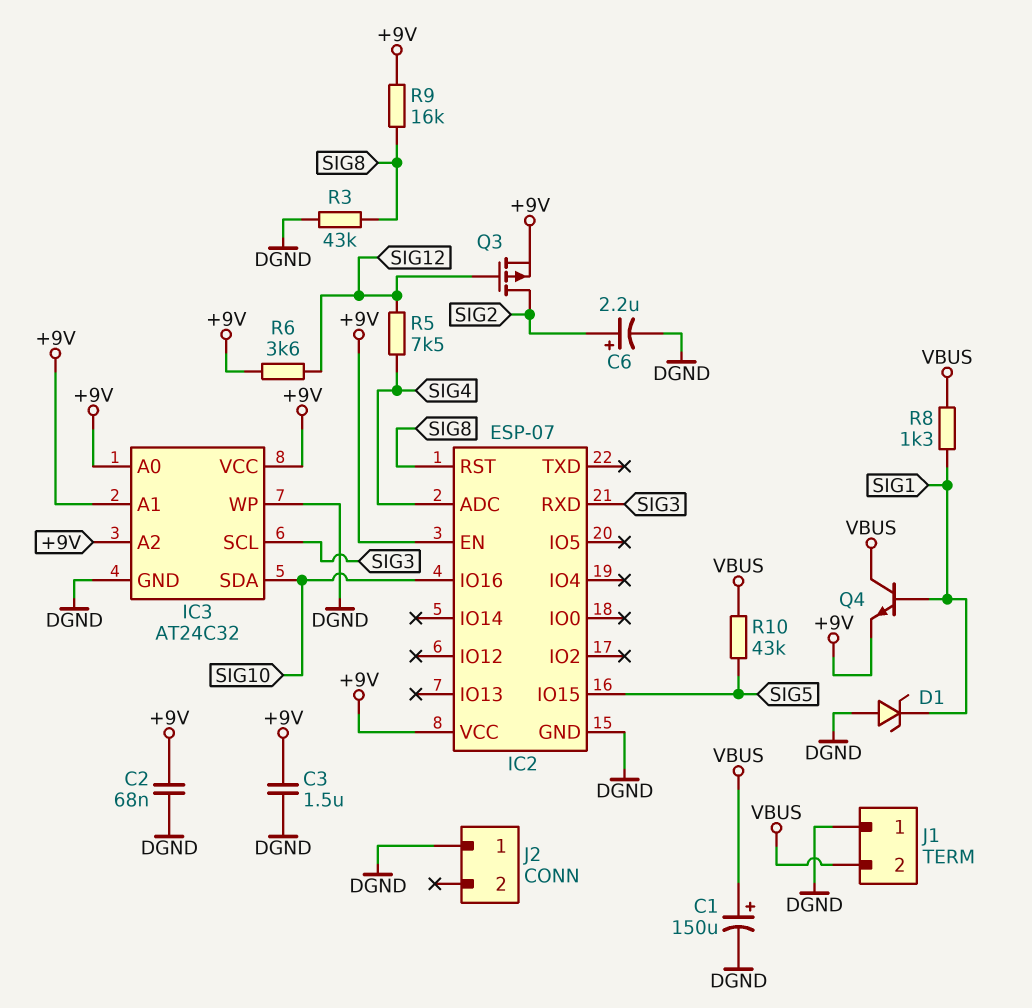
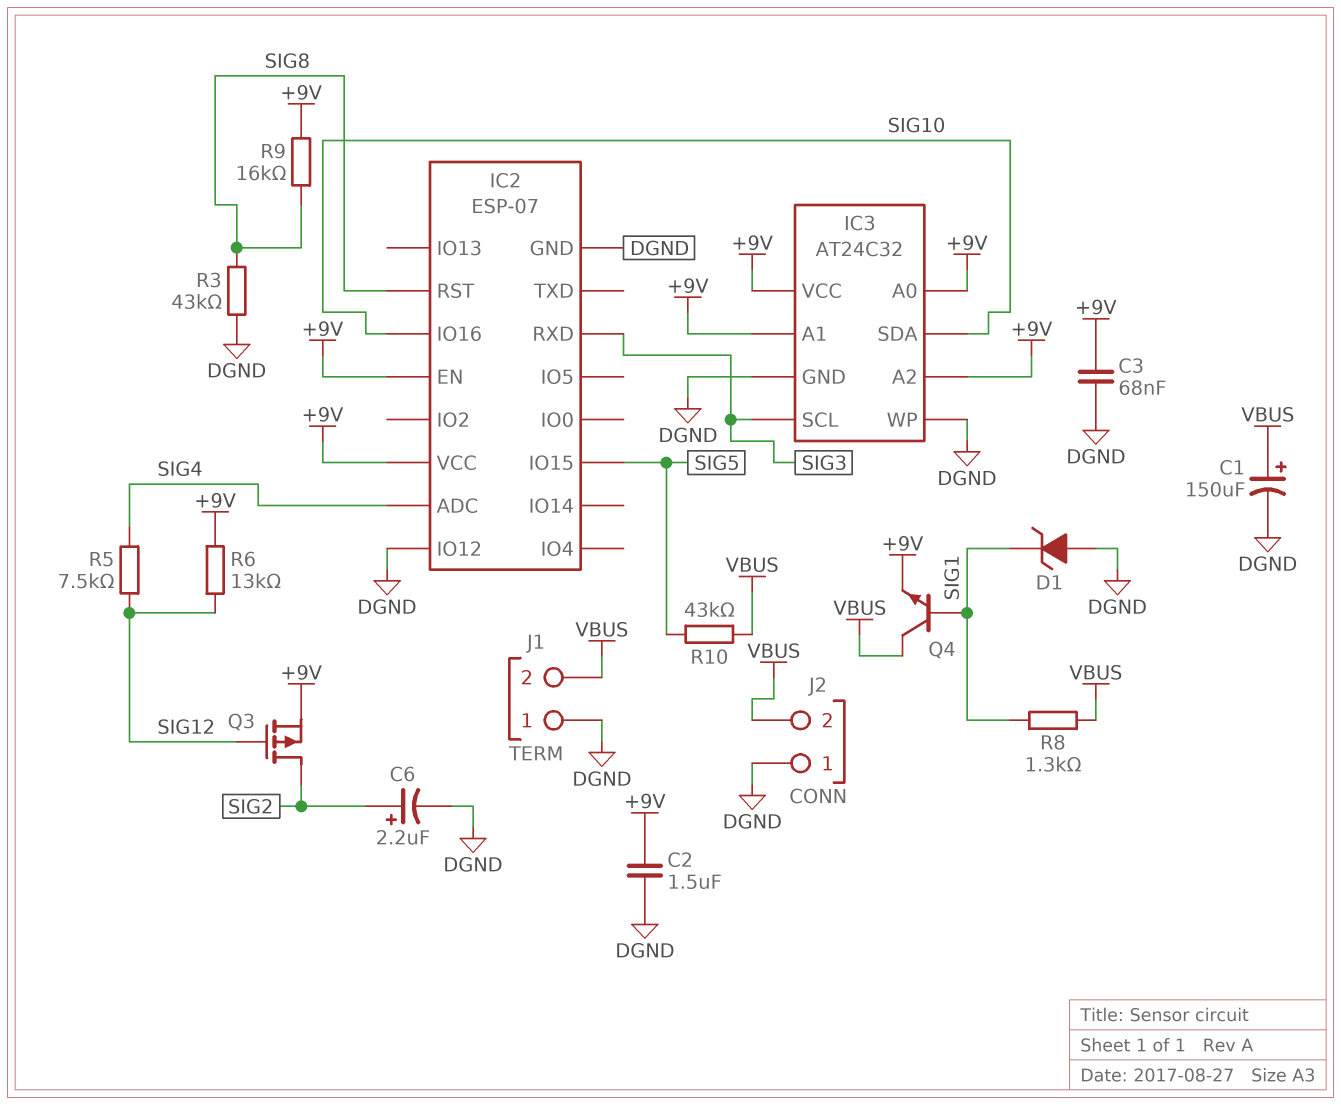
C2: 68nF (+9V, DGND) -> 1.5uF (+9V, DGND)
C3: 1.5uF (+9V, DGND) -> 68nF (+9V, DGND)
IC2 pin IO12: none -> DGND
J2 pin 2: none -> VBUS
R6: 3.6k (+9V, SIG12) -> 13k (+9V, SIG12)

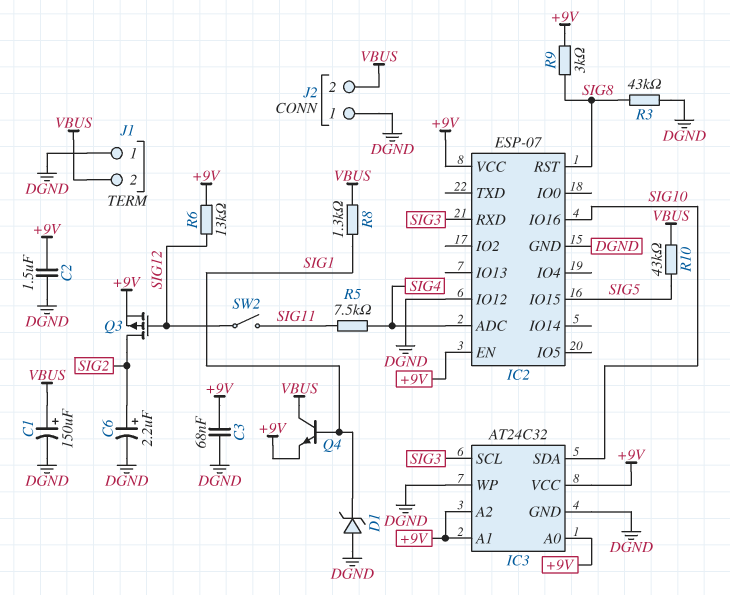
R5: 7.5k (SIG4, SIG12) -> 7.5k (SIG4, SIG11)
R9: 16k (+9V, SIG8) -> 3k (+9V, SIG8)
SW2: none -> switch (SIG11, SIG12)

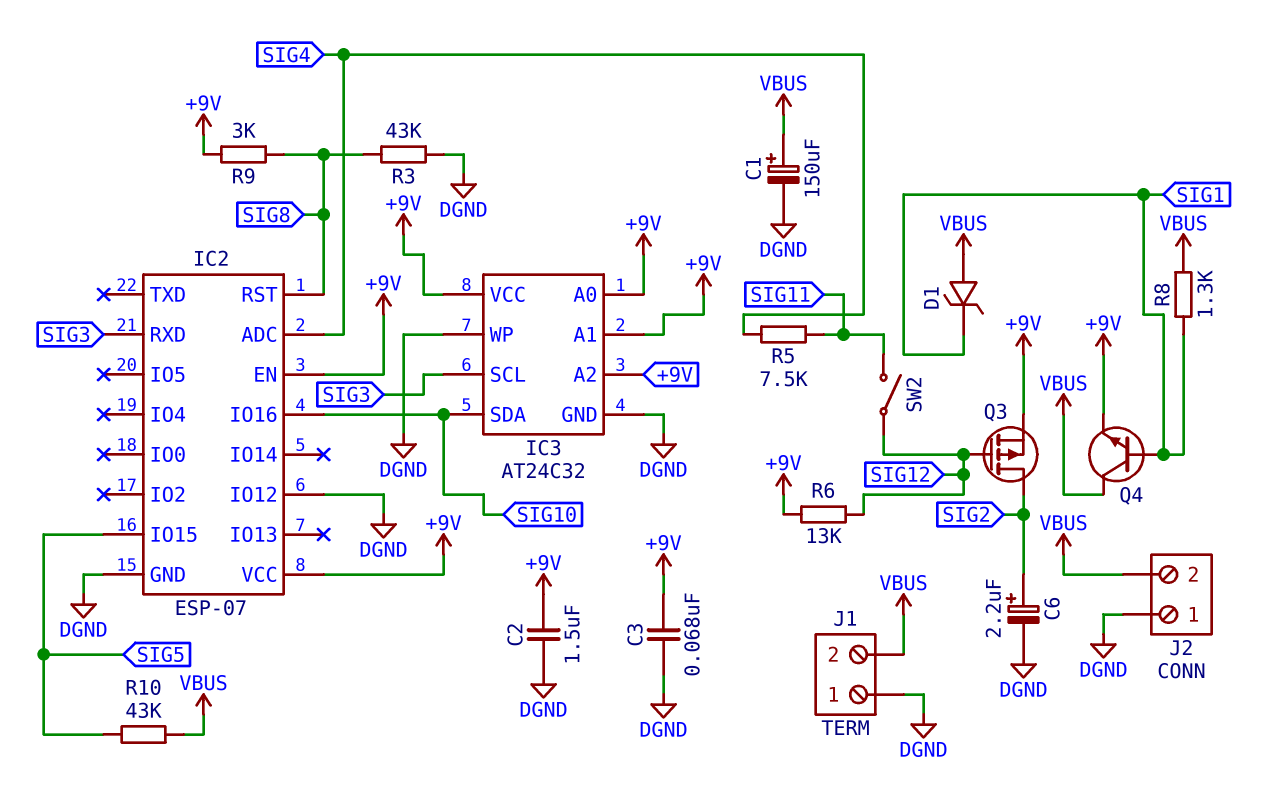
D1: zener (A DGND, K SIG1) -> zener (A VBUS, K SIG1)

